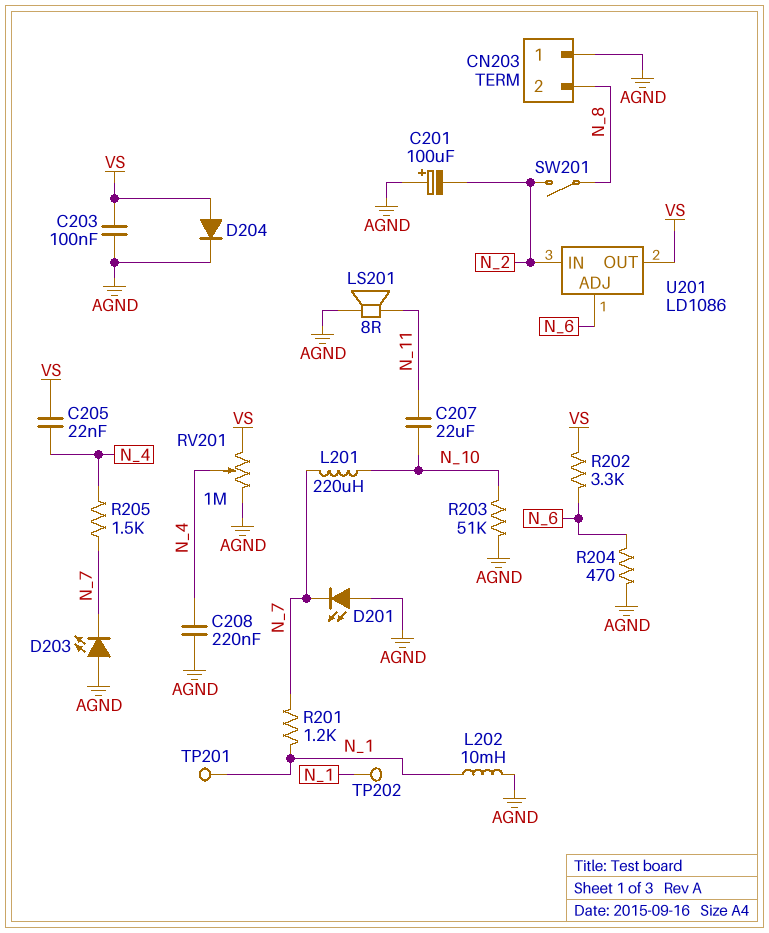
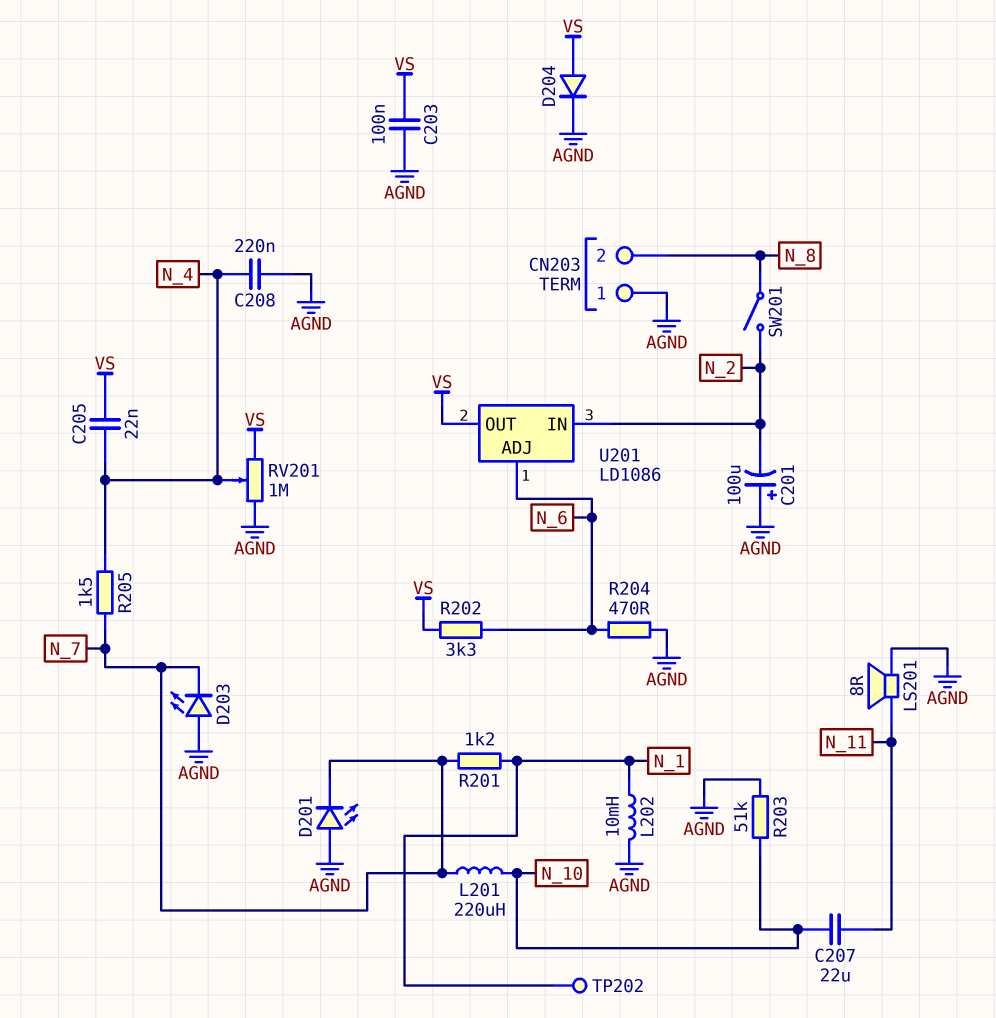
TP201: test point (N_1) -> none

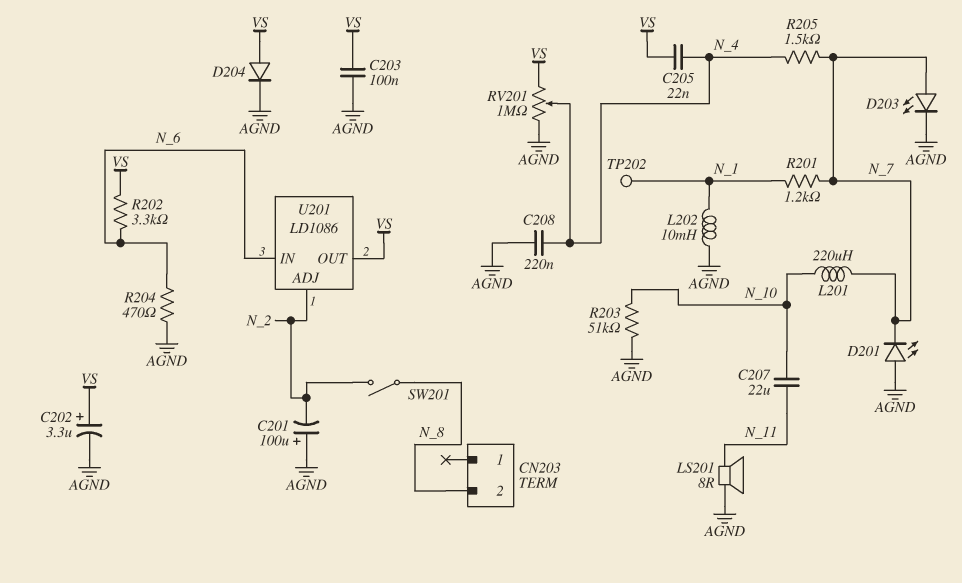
C202: none -> 3.3uF (plus VS, minus AGND)
CN203 pin 1: AGND -> none
D203: LED (A AGND, K N_7) -> LED (A N_7, K AGND)
U201 pin ADJ: N_6 -> N_2
U201 pin IN: N_2 -> N_6

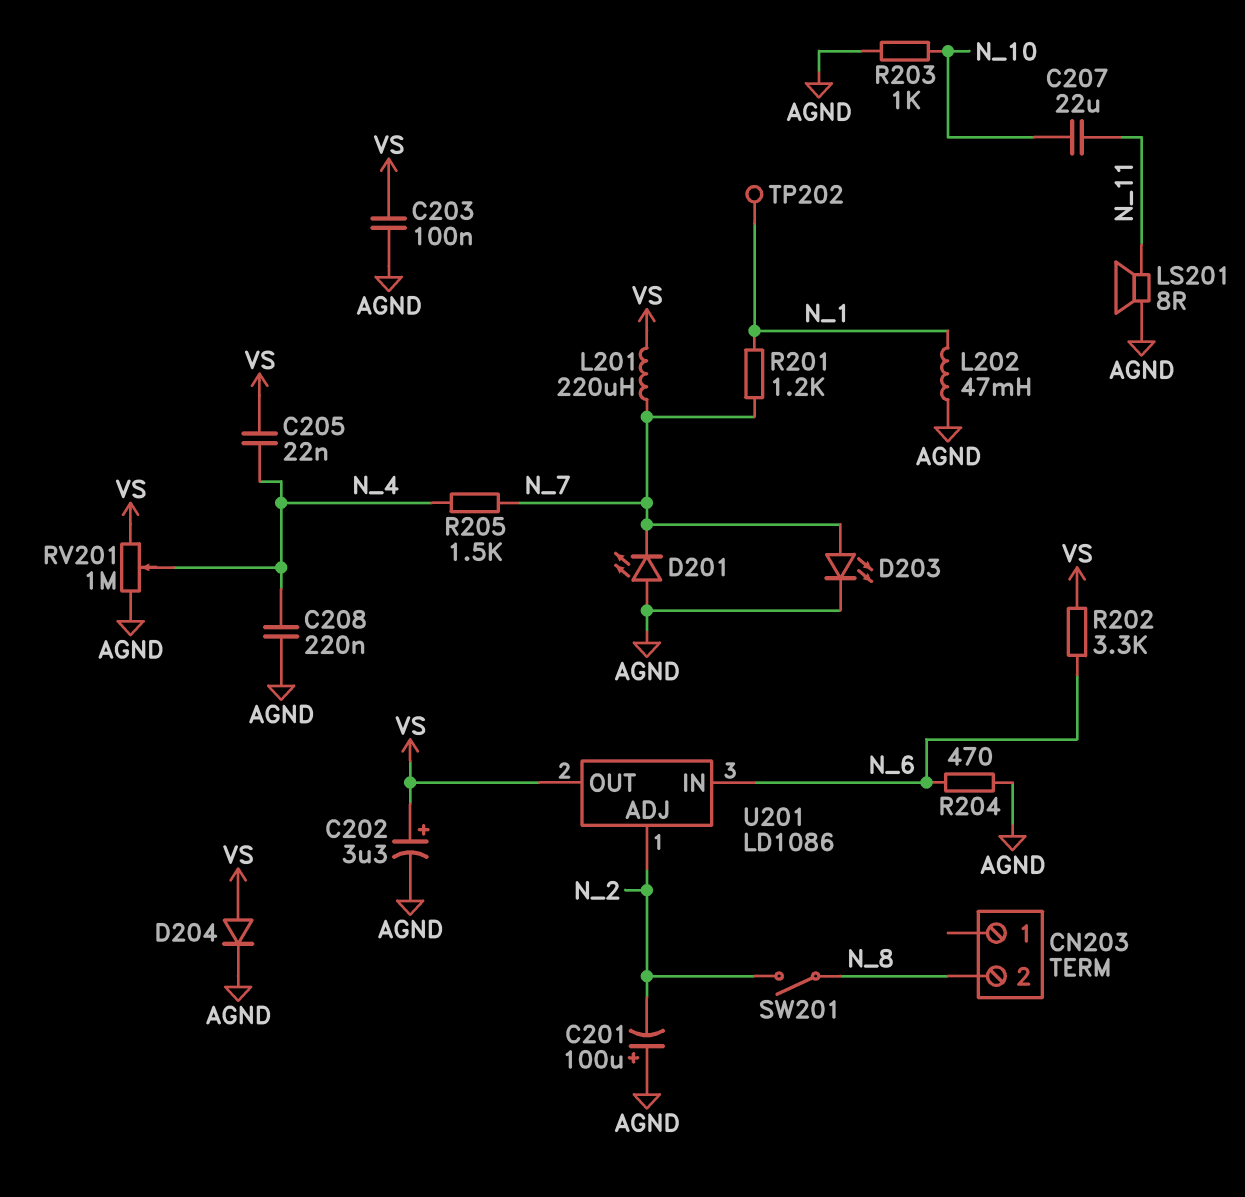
L201: 220uH (N_7, N_10) -> 220uH (N_7, VS)
L202: 10mH (AGND, N_1) -> 47mH (AGND, N_1)
R203: 51k (AGND, N_10) -> 1k (AGND, N_10)

